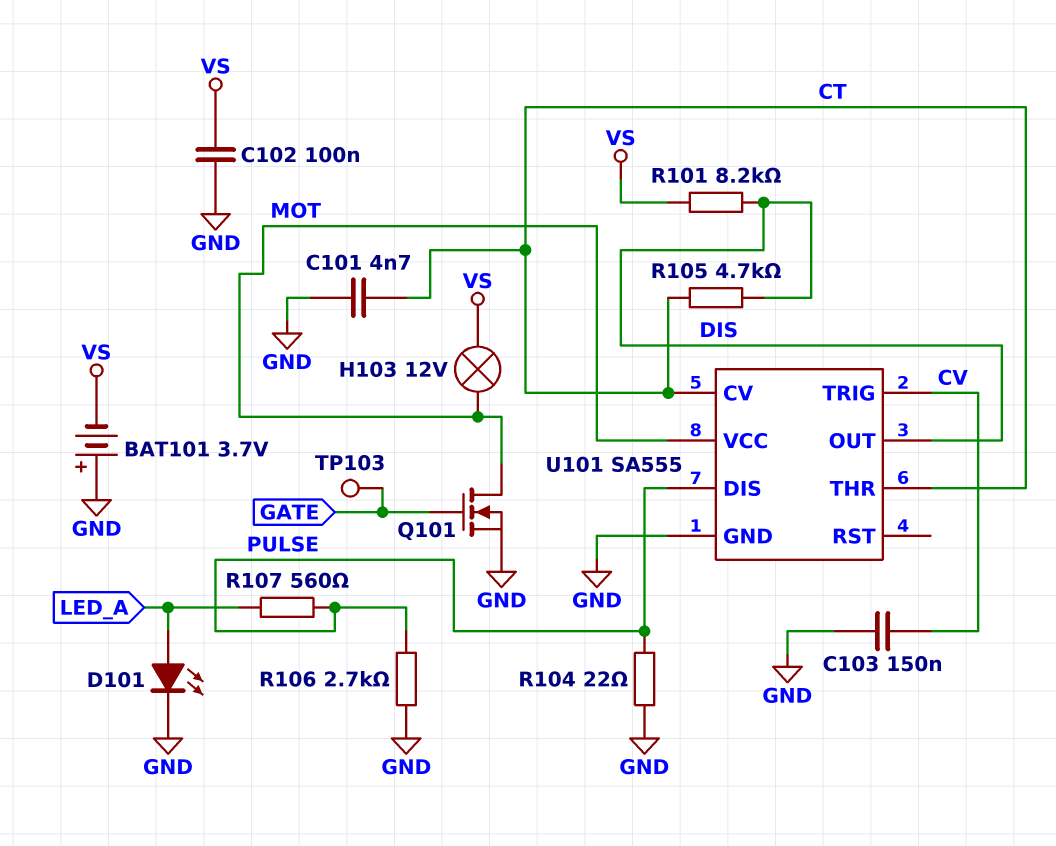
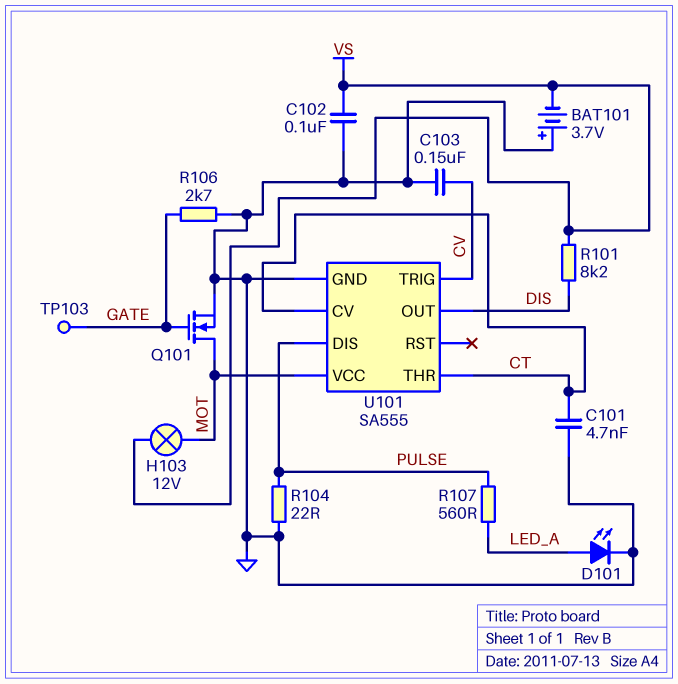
R105: 4.7k (CT, DIS) -> none
R106: 2.7k (GND, PULSE) -> 2.7k (GATE, GND)

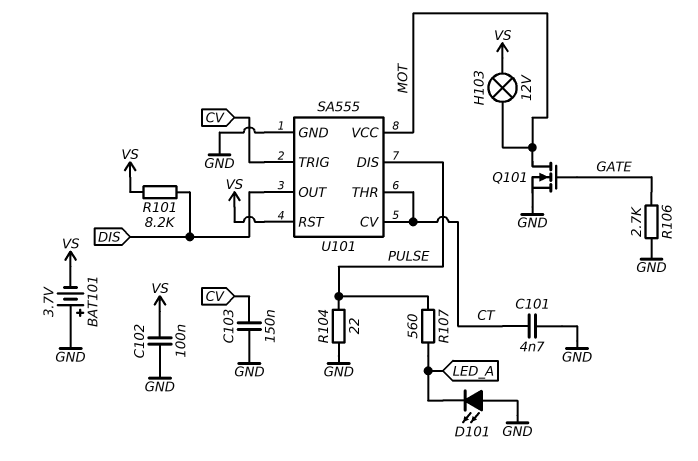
D101: LED (A LED_A, K GND) -> LED (A GND, K LED_A)
TP103: test point (GATE) -> none
U101 pin RST: none -> VS

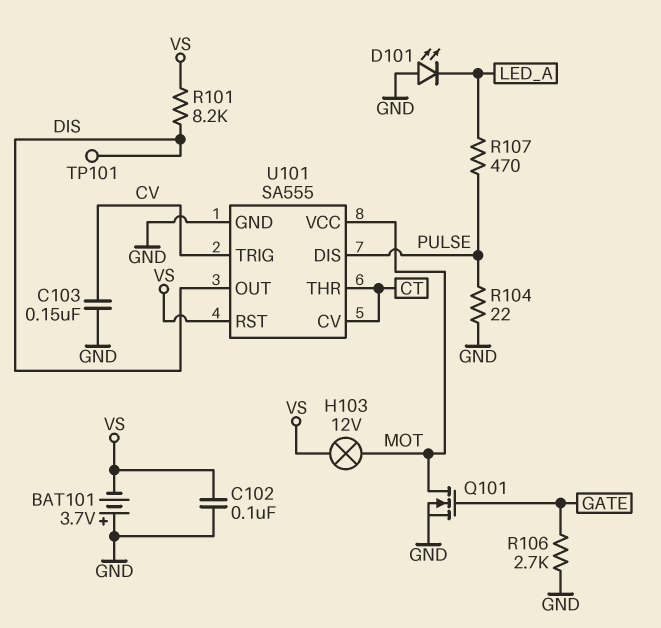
C101: 4.7nF (CT, GND) -> none
R107: 560 (LED_A, PULSE) -> 470 (LED_A, PULSE)
TP101: none -> test point (DIS)

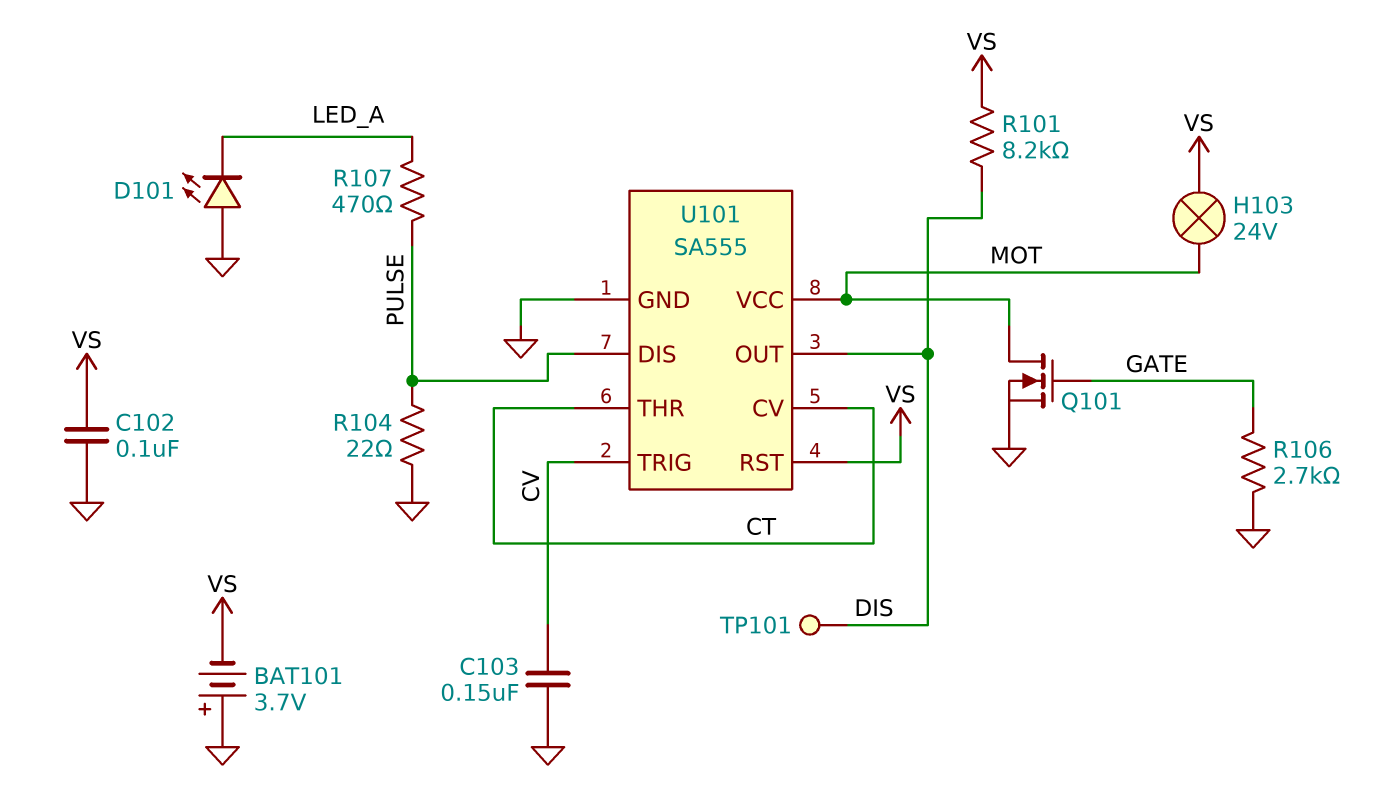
H103: lamp 12V (MOT, VS) -> lamp 24V (MOT, VS)

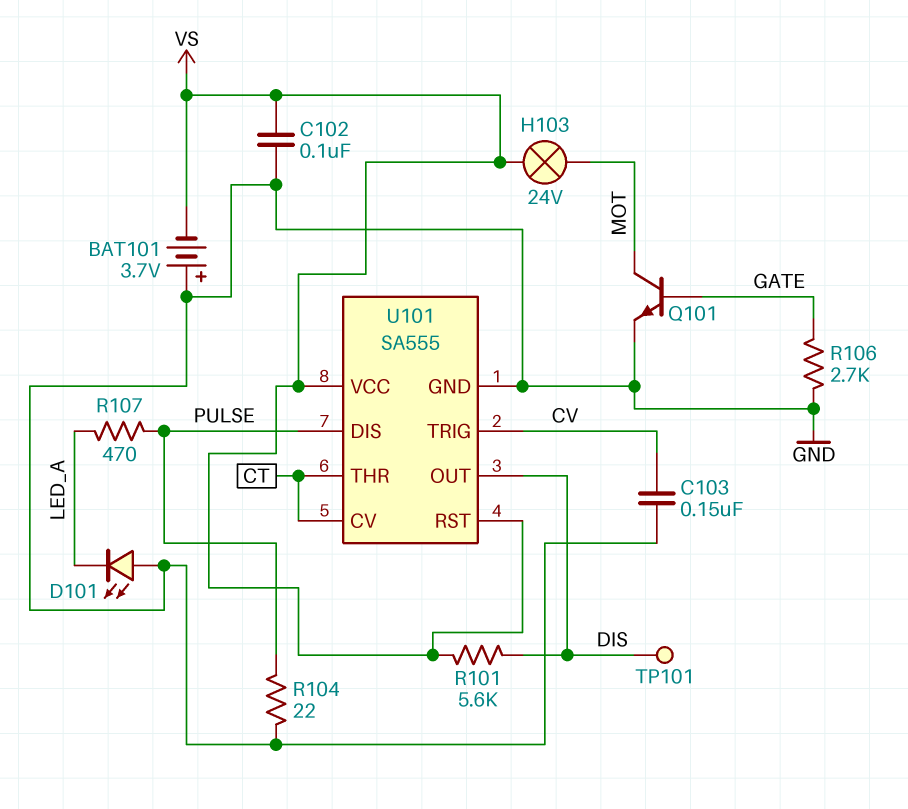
Q101: NMOS (G GATE, D MOT, S GND) -> NPN (B GATE, C MOT, E GND)
R101: 8.2k (DIS, VS) -> 5.6k (DIS, VS)
U101 pin VCC: MOT -> VS

